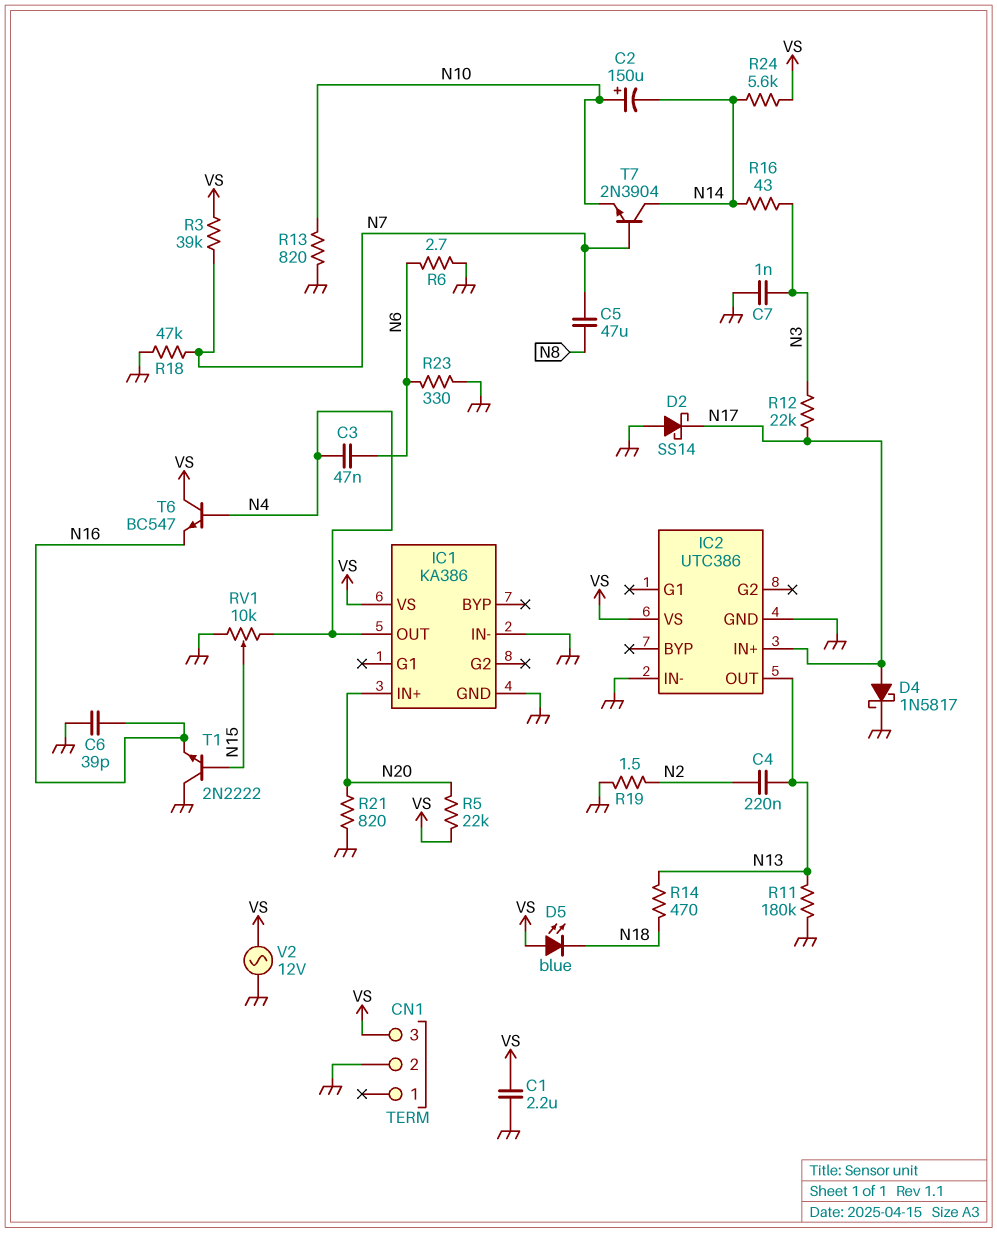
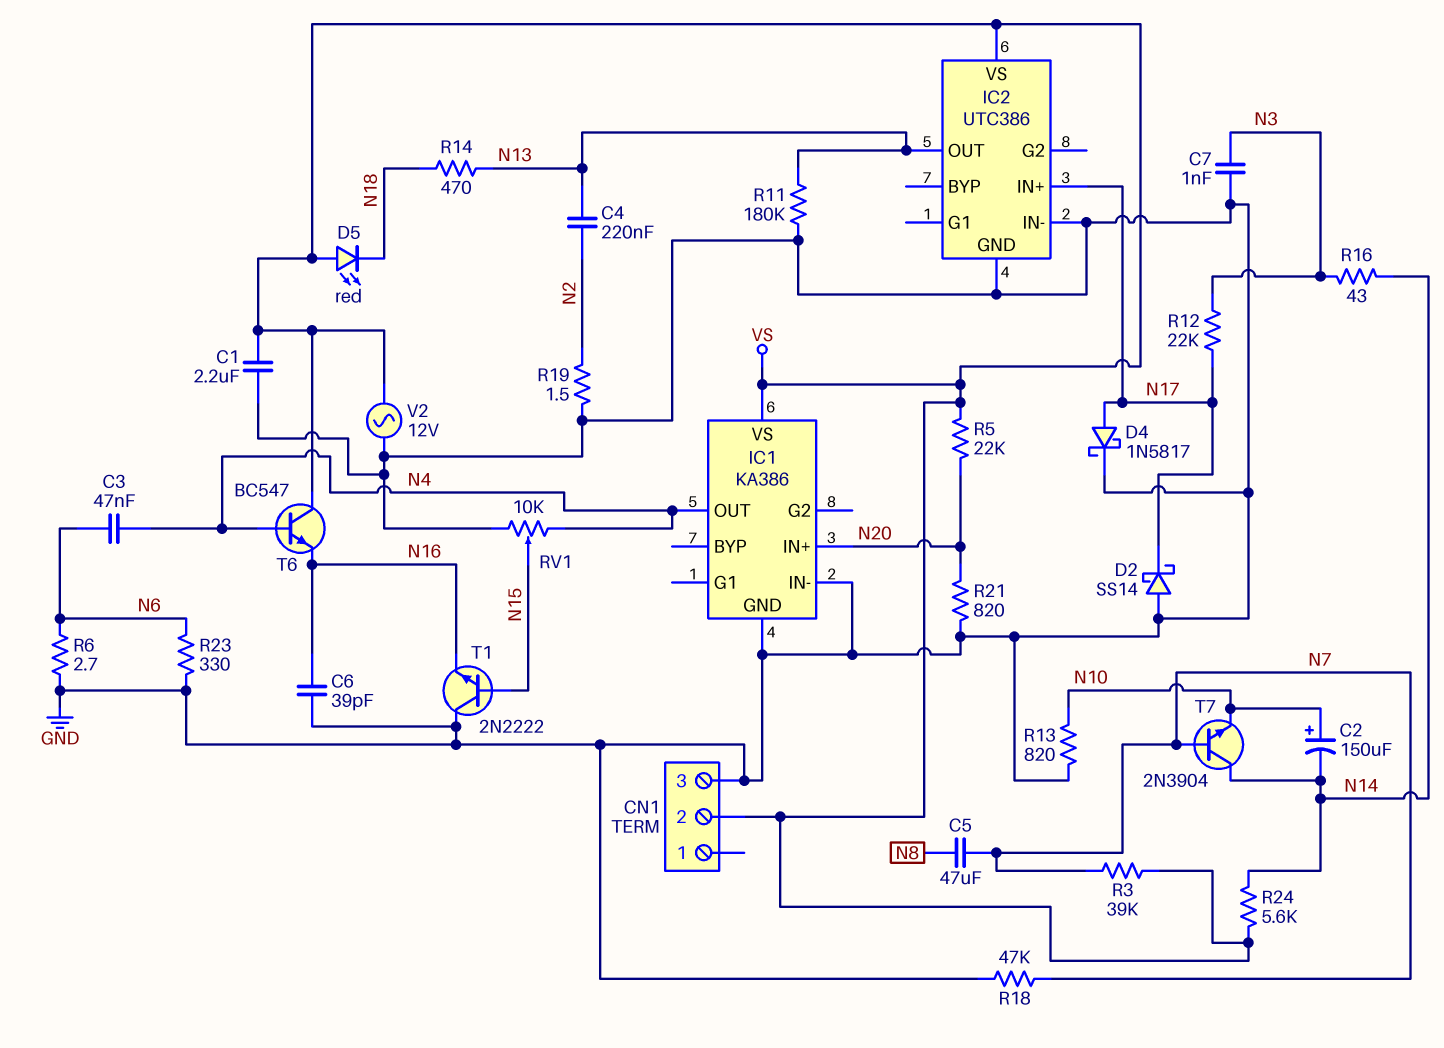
CN1 pin 2: GND -> VS
CN1 pin 3: VS -> GND
D5: LED blue (A VS, K N18) -> LED red (A VS, K N18)

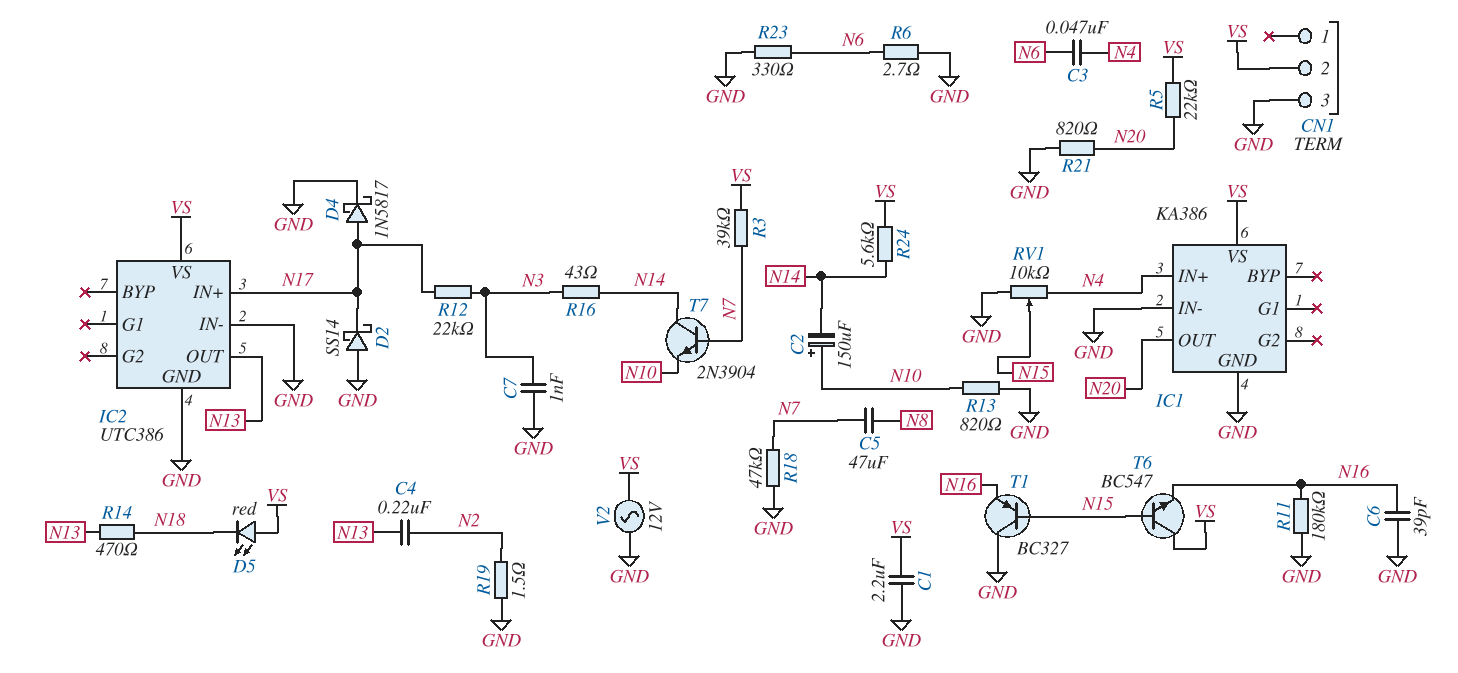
IC1 pin IN+: N20 -> N4
IC1 pin OUT: N4 -> N20
R11: 180k (GND, N13) -> 180k (GND, N16)
T1: NPN 2N2222 (B N15, C GND, E N16) -> PNP BC327 (B N15, C GND, E N16)
T6: NPN BC547 (B N4, C VS, E N16) -> NPN BC547 (B N15, C VS, E N16)

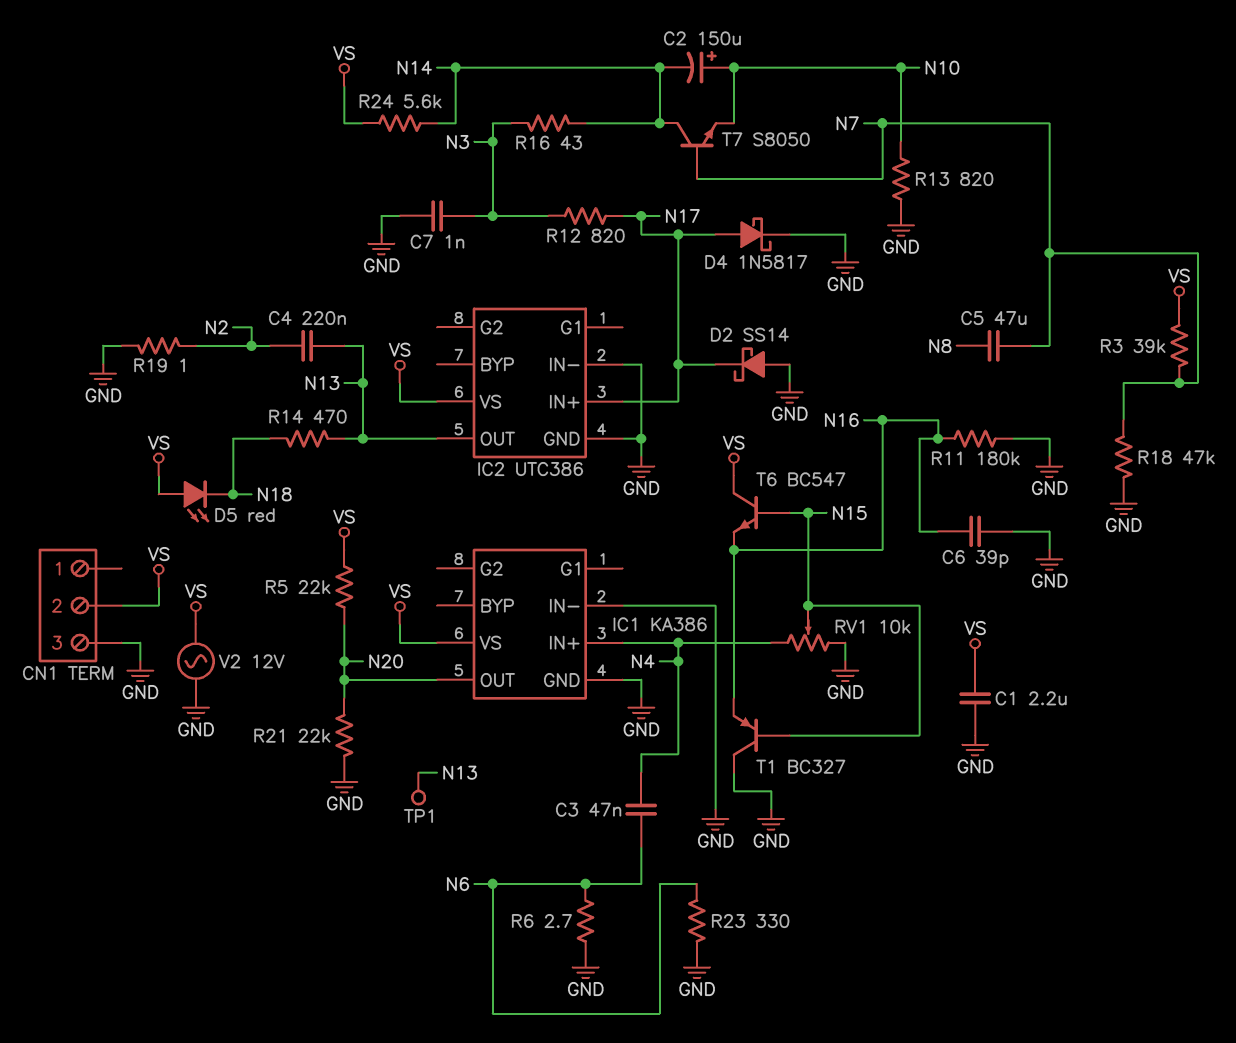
R12: 22k (N3, N17) -> 820 (N3, N17)
R19: 1.5 (GND, N2) -> 1 (GND, N2)
R21: 820 (GND, N20) -> 22k (GND, N20)
T7: NPN 2N3904 (B N7, C N14, E N10) -> NPN S8050 (B N7, C N14, E N10)
TP1: none -> test point (N13)

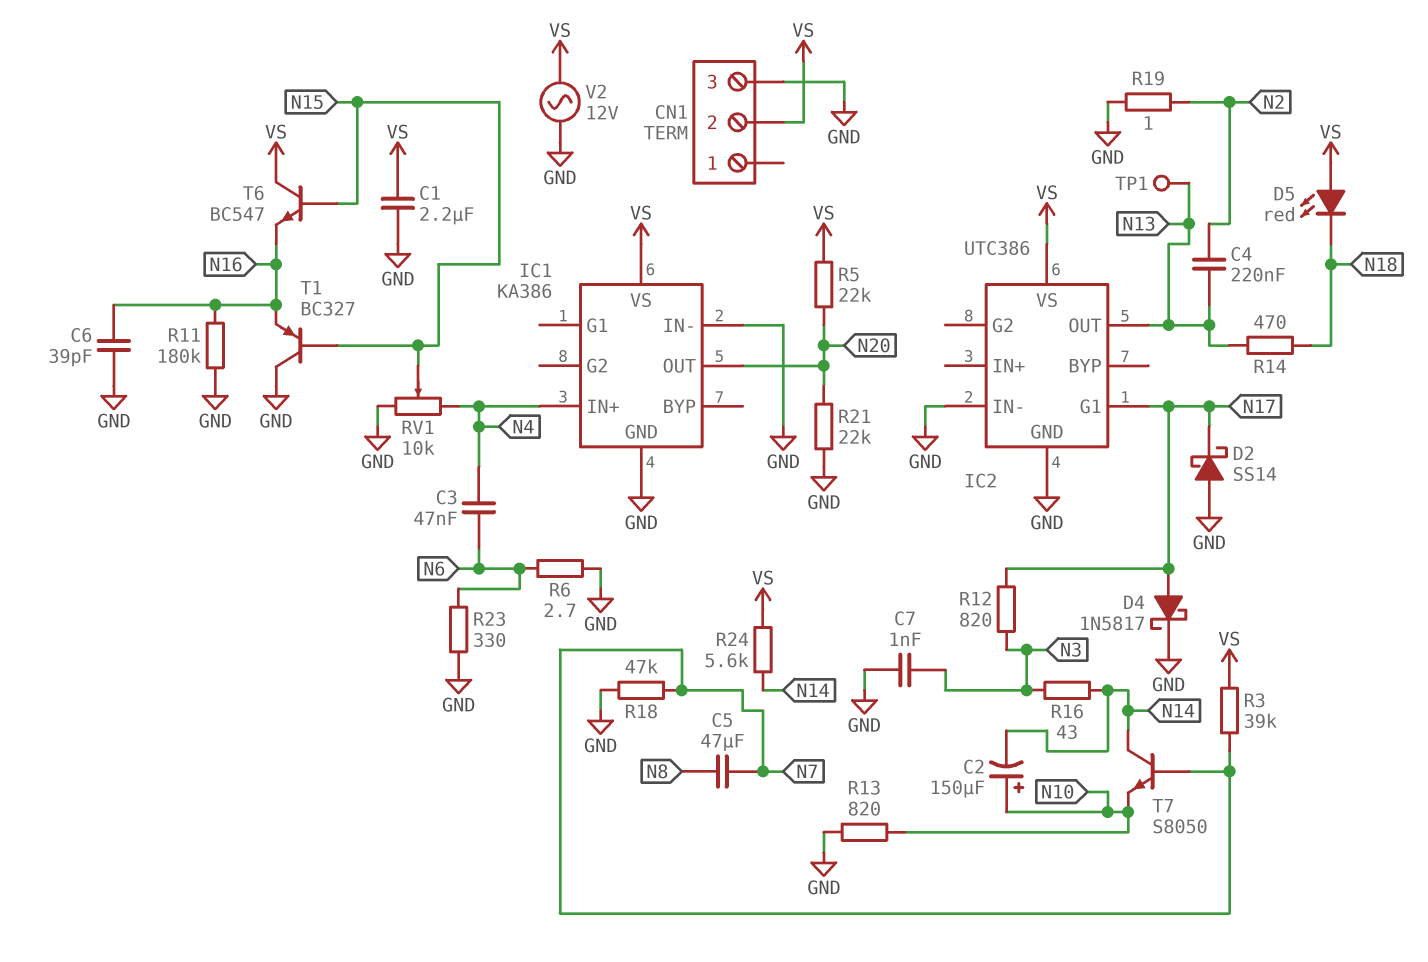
IC2 pin G1: none -> N17
IC2 pin IN+: N17 -> none

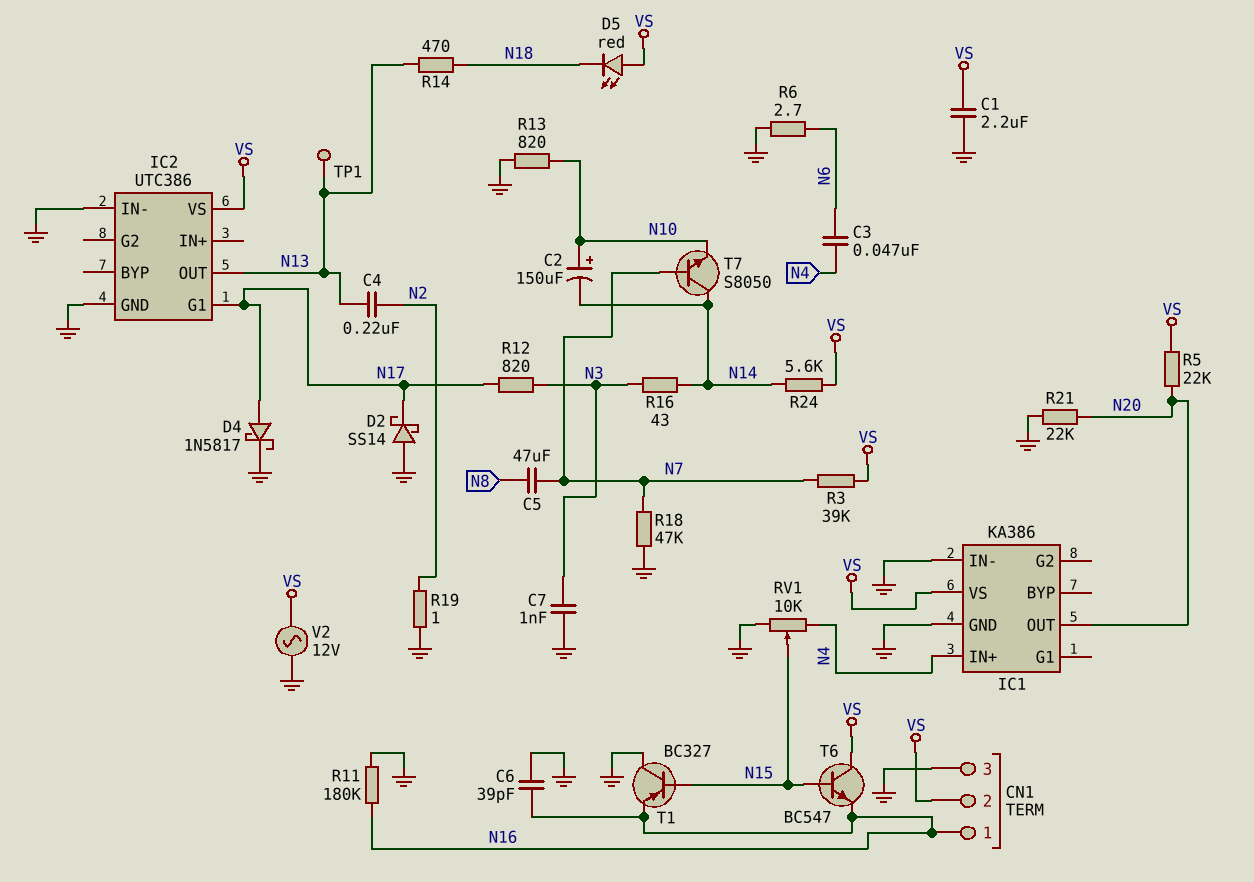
CN1 pin 1: none -> N16
R23: 330 (GND, N6) -> none

